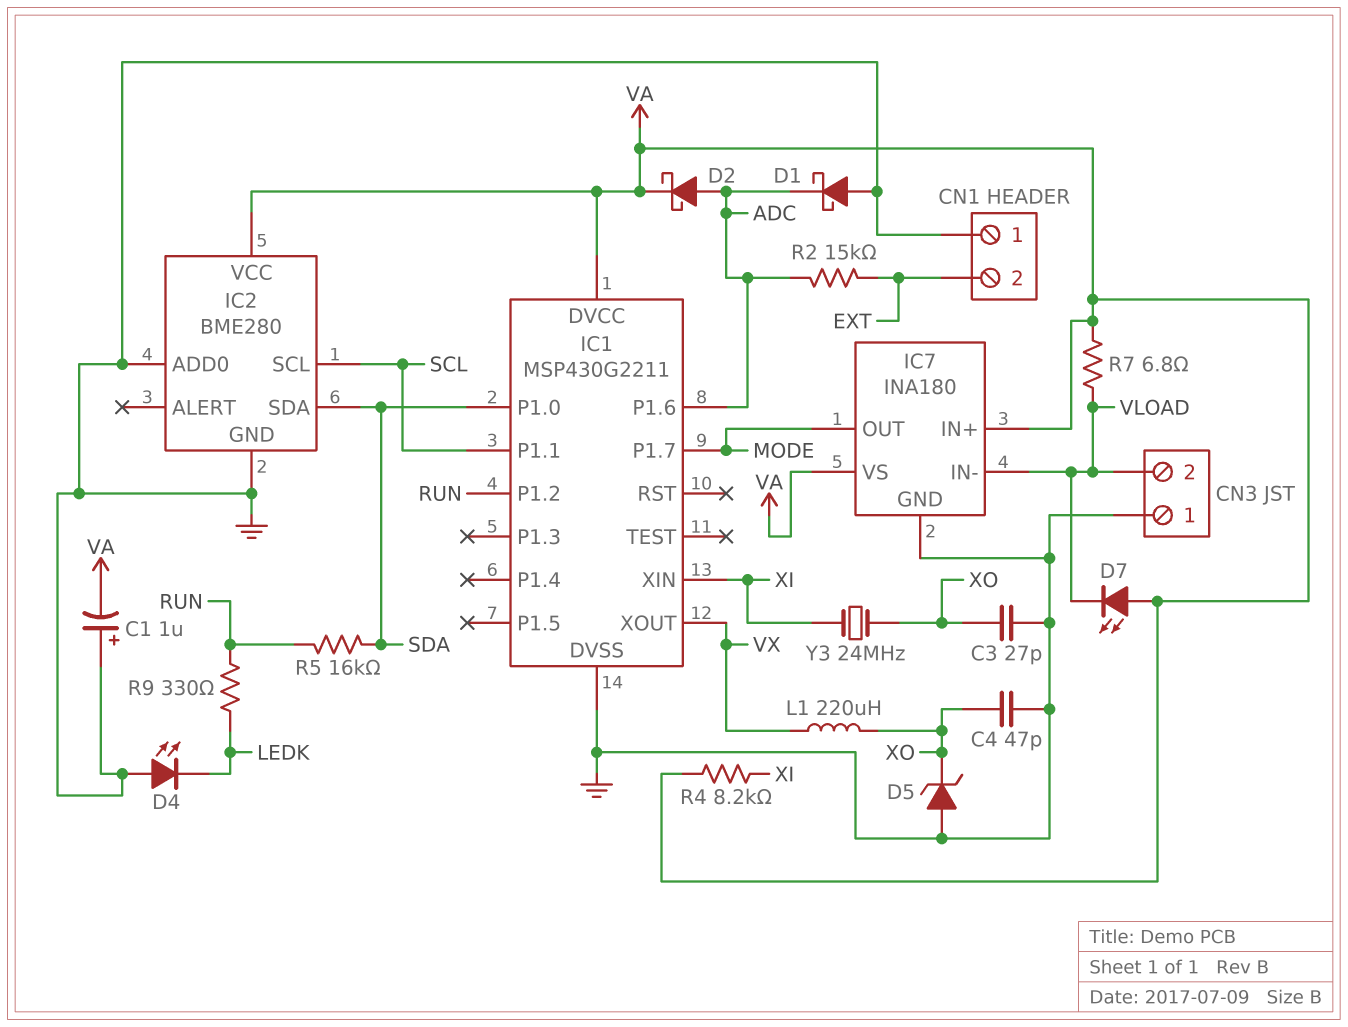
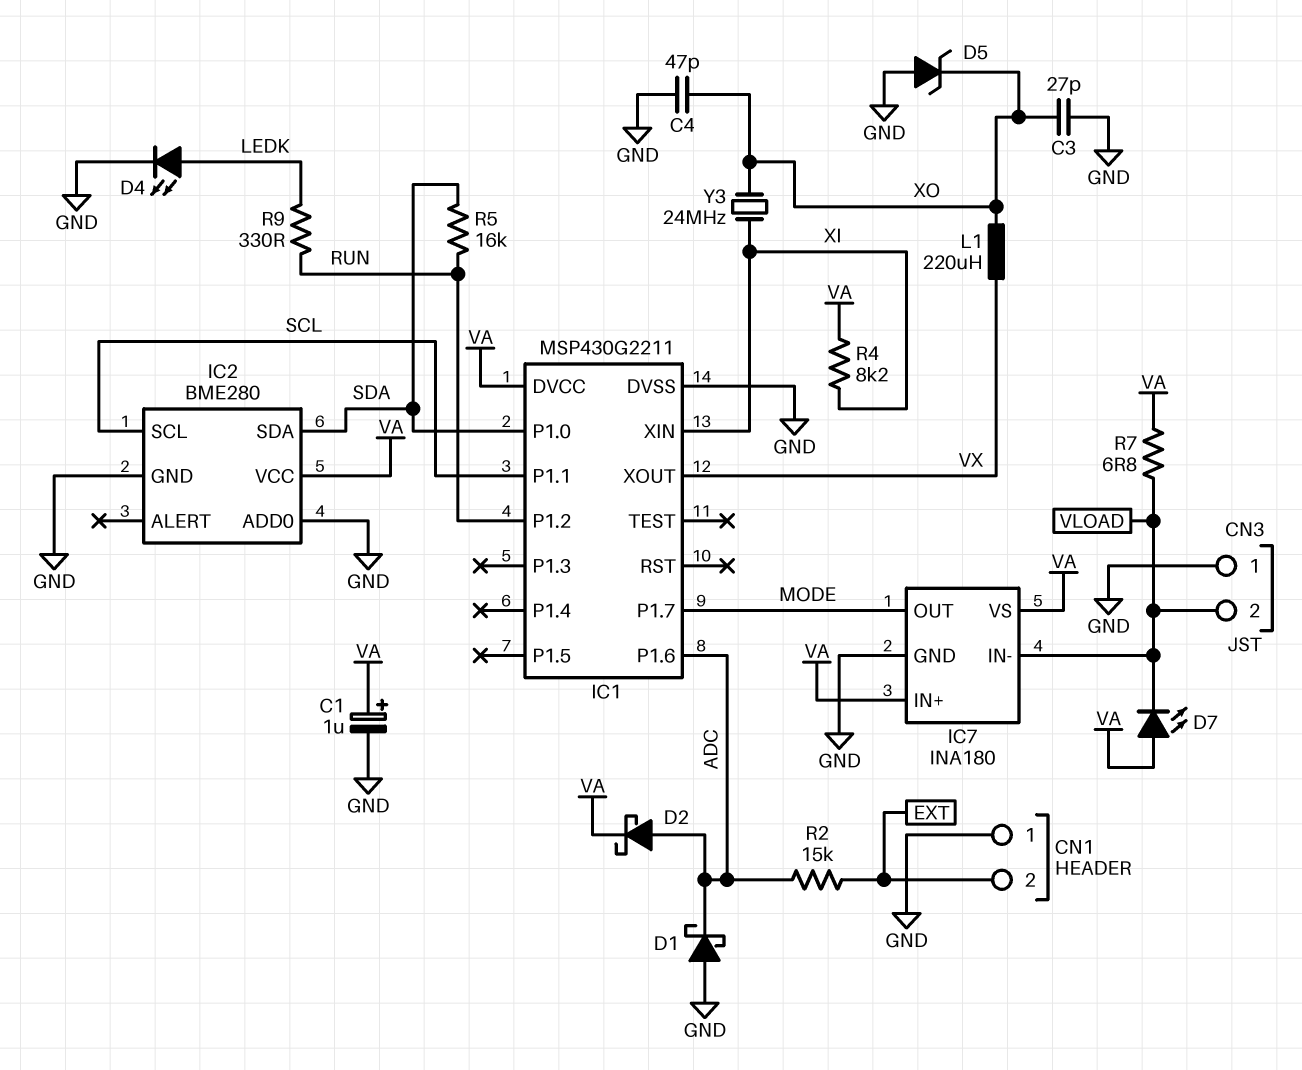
C1: 1uF (plus GND, minus VA) -> 1uF (plus VA, minus GND)
D4: LED (A GND, K LEDK) -> LED (A LEDK, K GND)

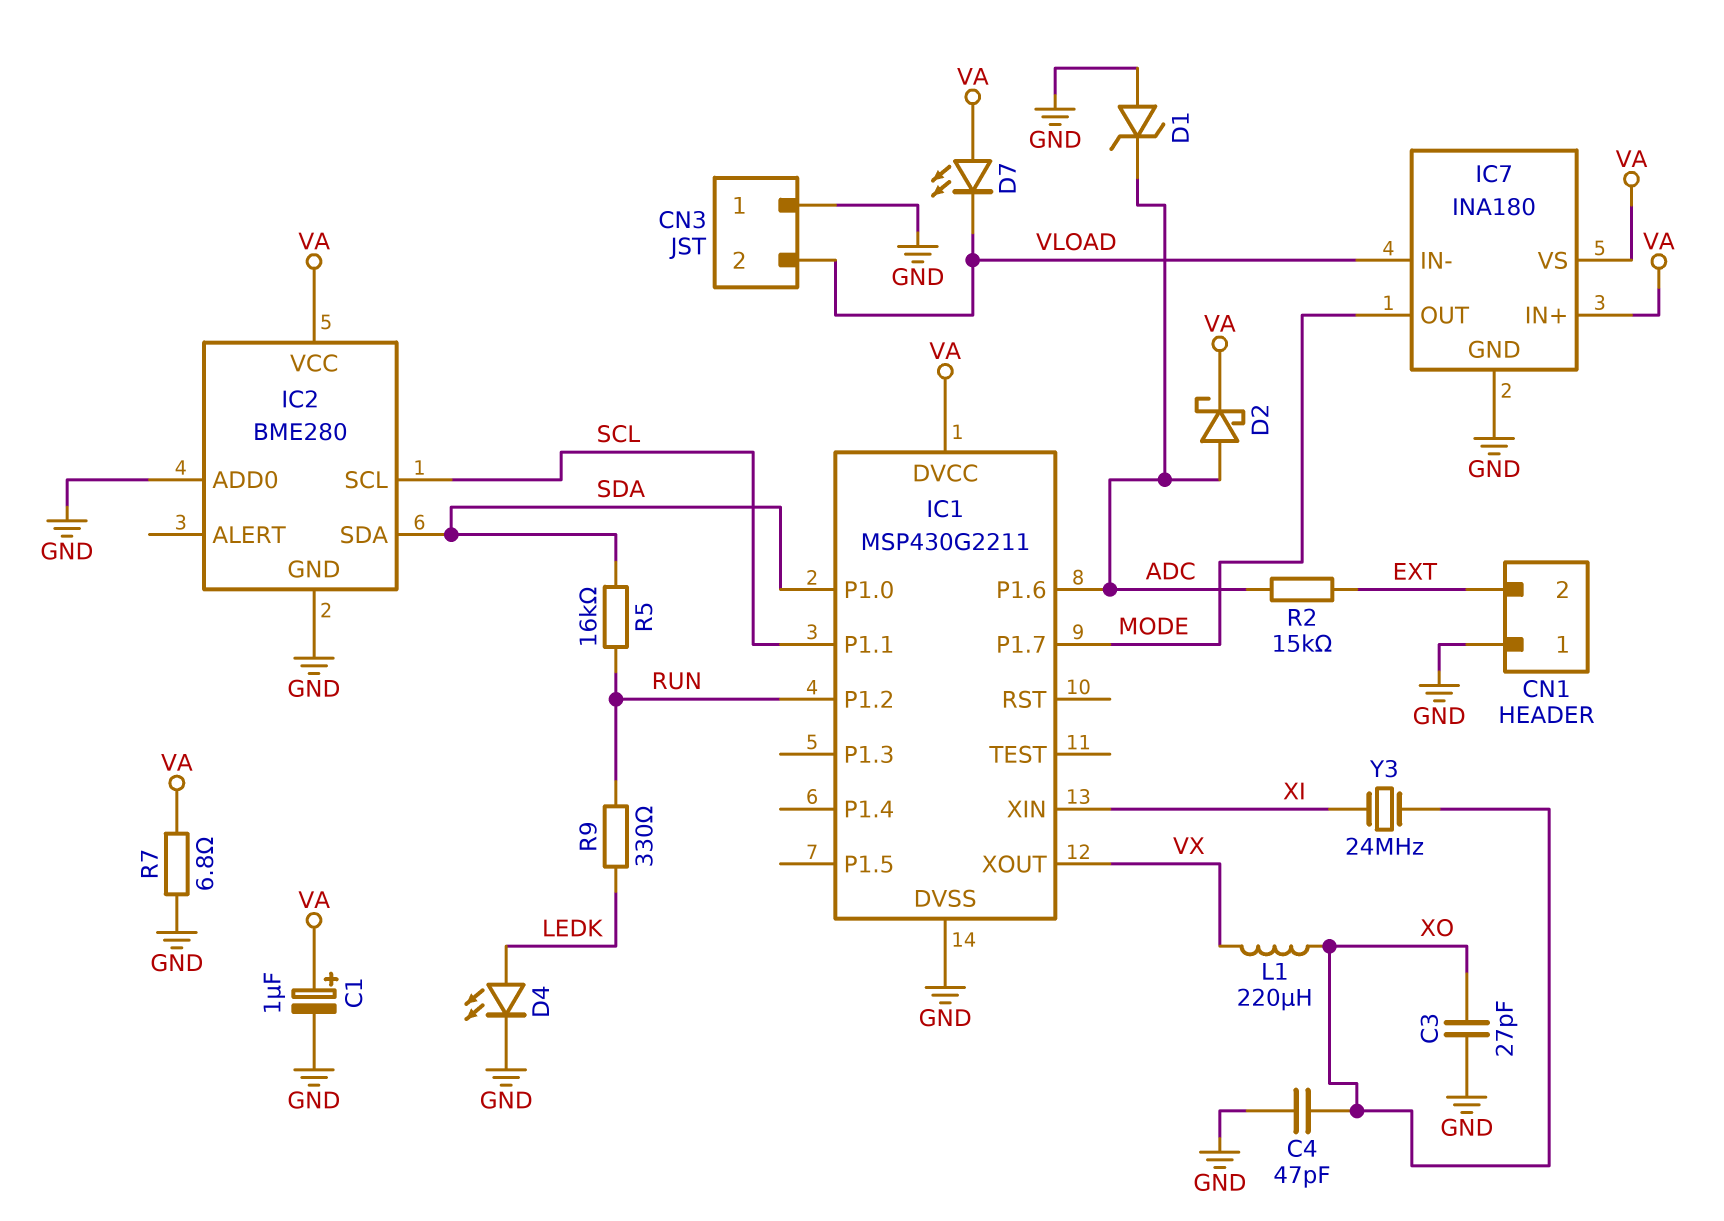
D1: schottky (A GND, K ADC) -> zener (A GND, K ADC)
D5: zener (A GND, K XO) -> none
R4: 8.2k (VA, XI) -> none
R7: 6.8 (VA, VLOAD) -> 6.8 (GND, VA)

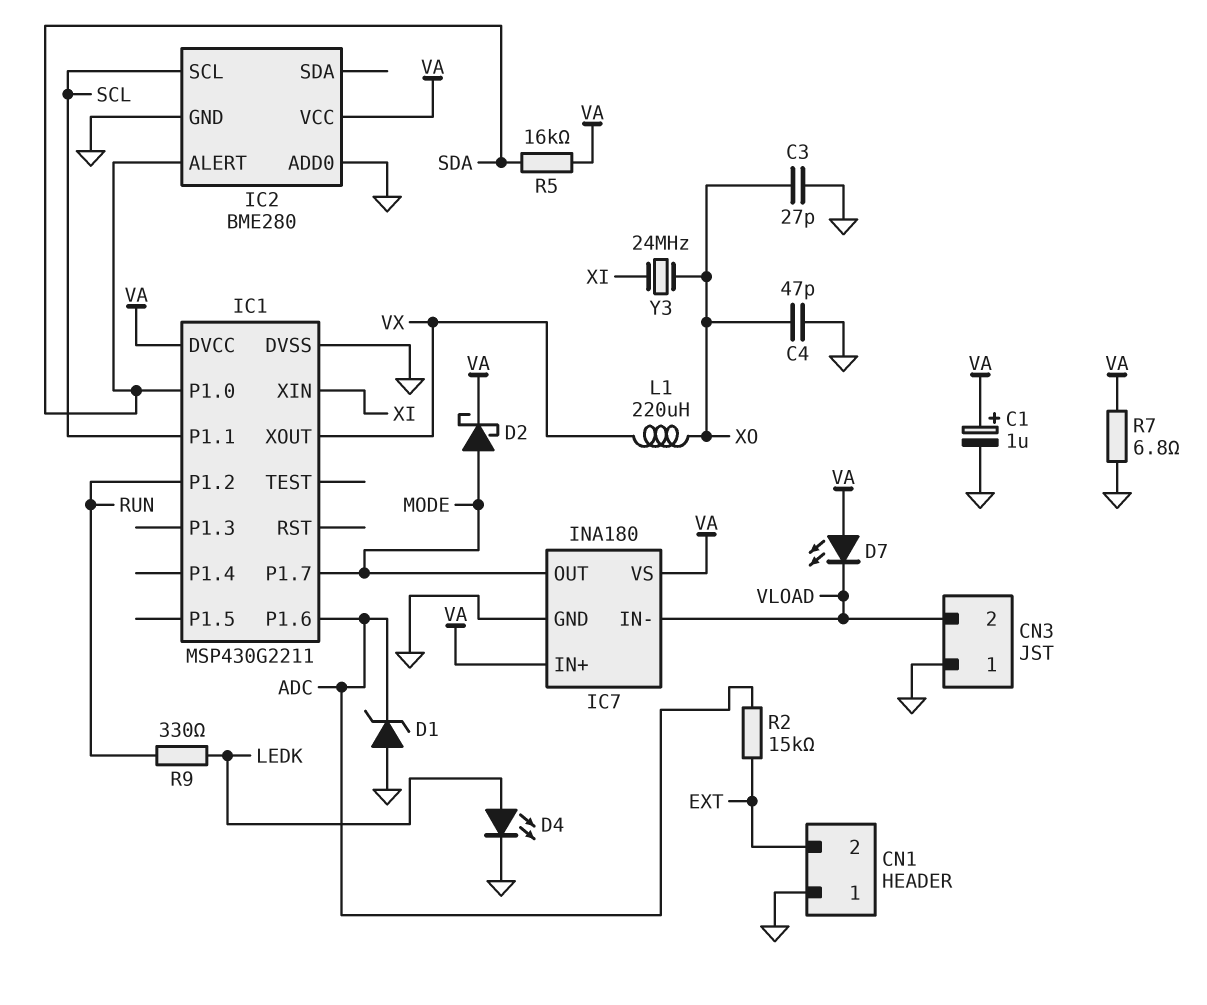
D2: schottky (A ADC, K VA) -> schottky (A MODE, K VA)
IC2 pin ALERT: none -> SDA
IC2 pin SDA: SDA -> none
R5: 16k (RUN, SDA) -> 16k (SDA, VA)

